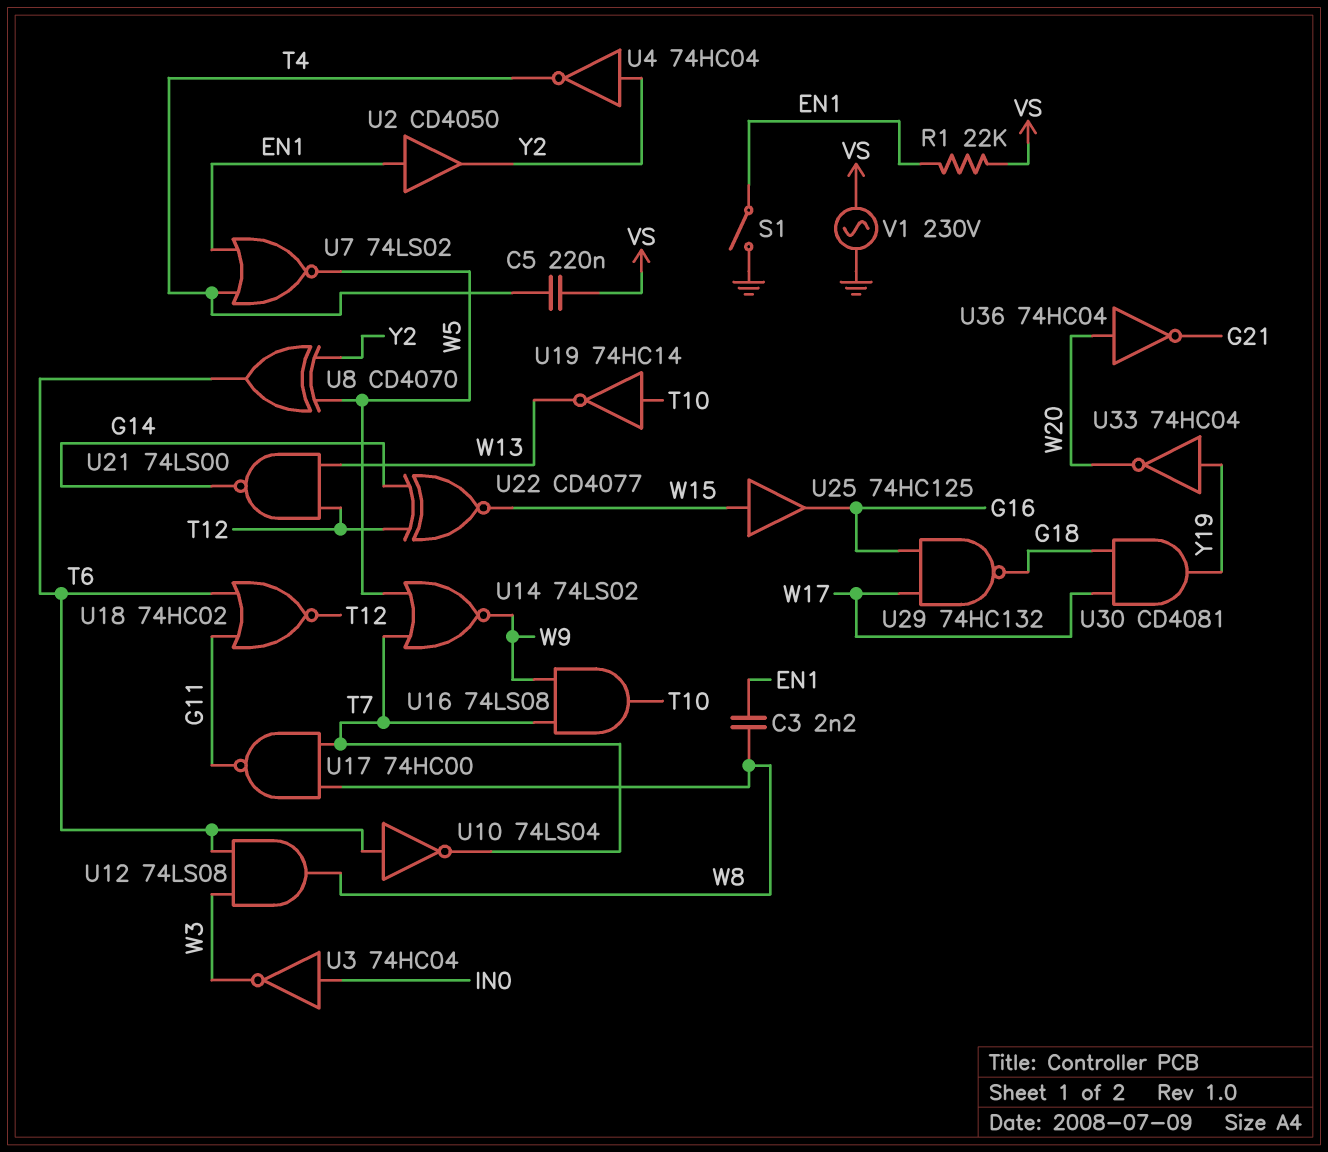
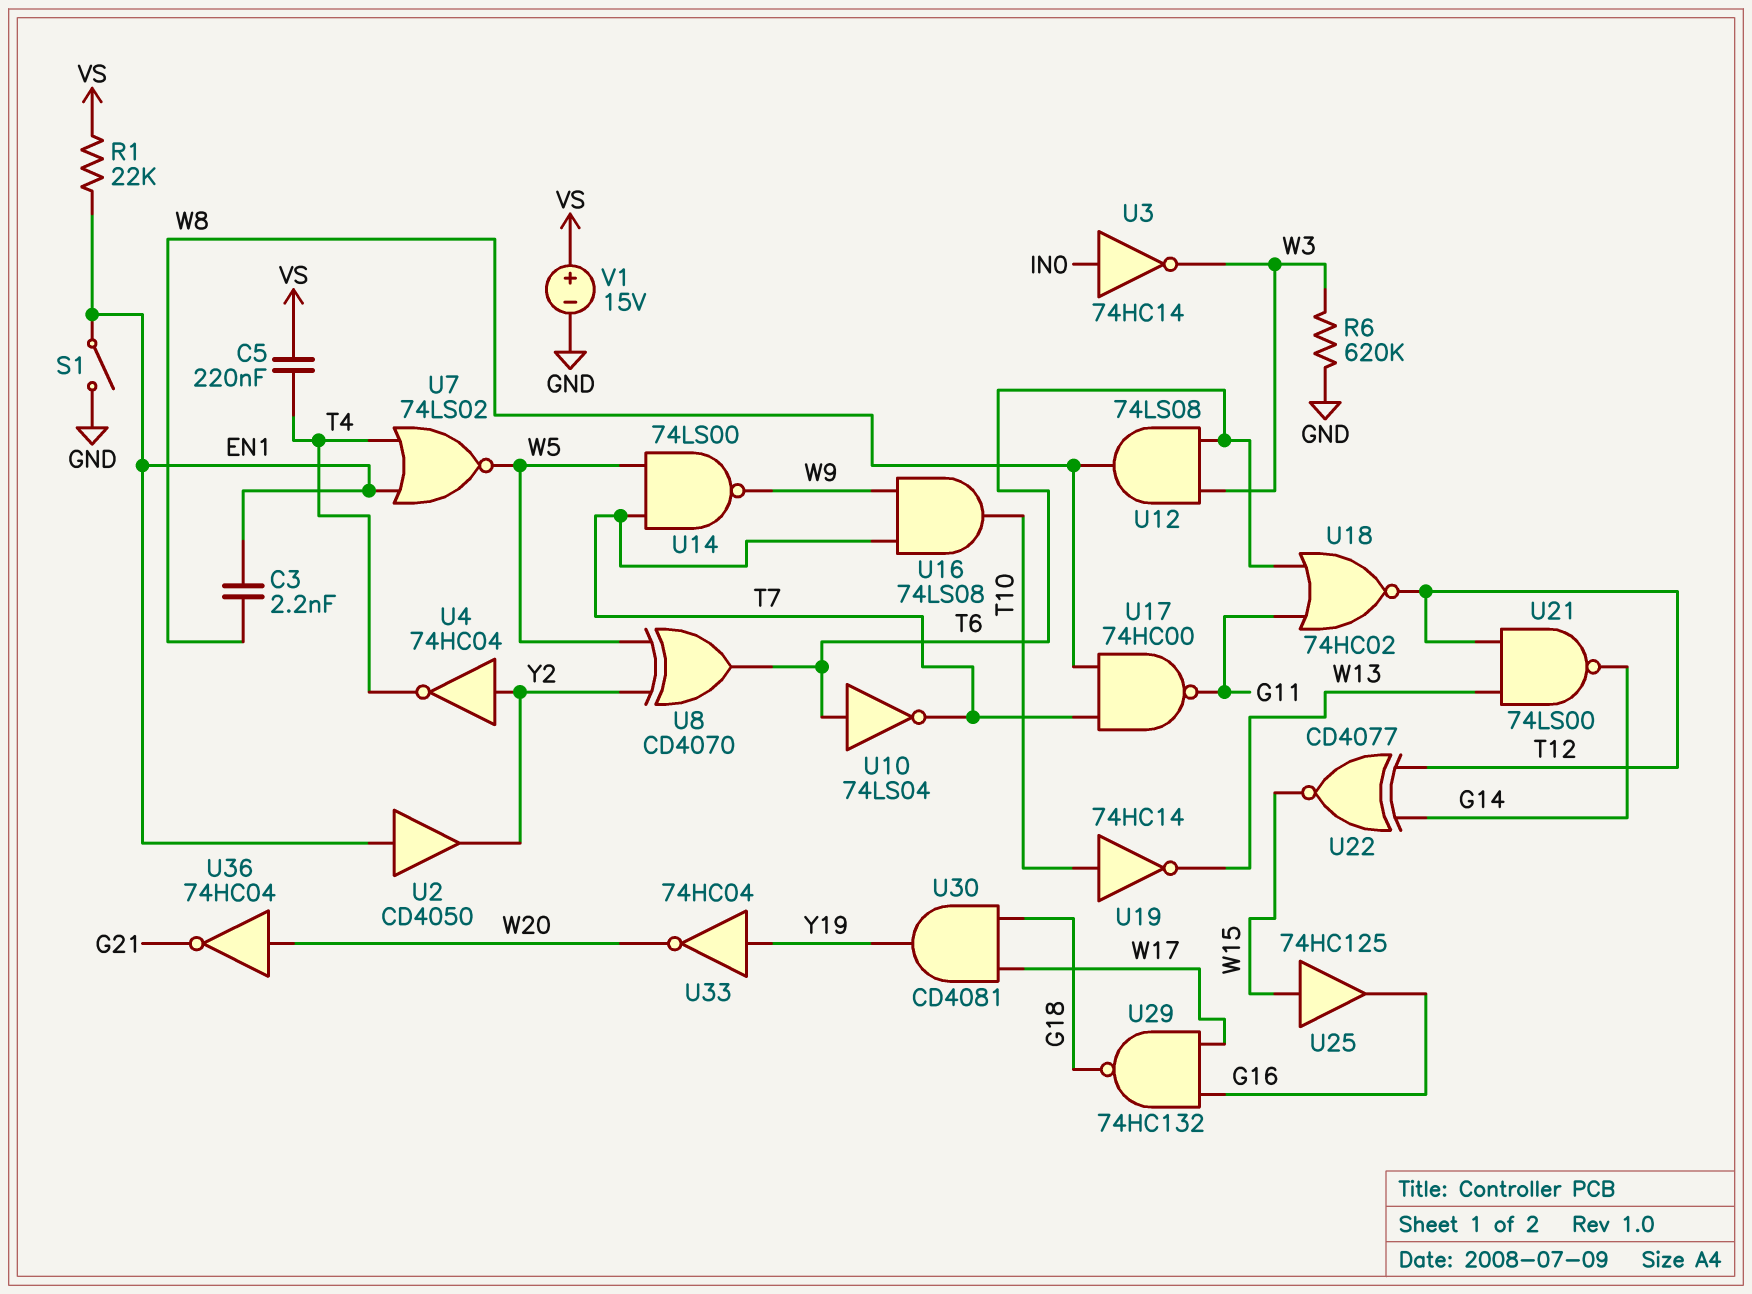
R6: none -> 620k (GND, W3)
U3: NOT 74HC04 (in IN0, out W3) -> NOT 74HC14 (in IN0, out W3)
U14: NOR 74LS02 (in T7, in W5, out W9) -> NAND 74LS00 (in T7, in W5, out W9)
V1: AC 230V (GND, VS) -> 15V (plus VS, minus GND)

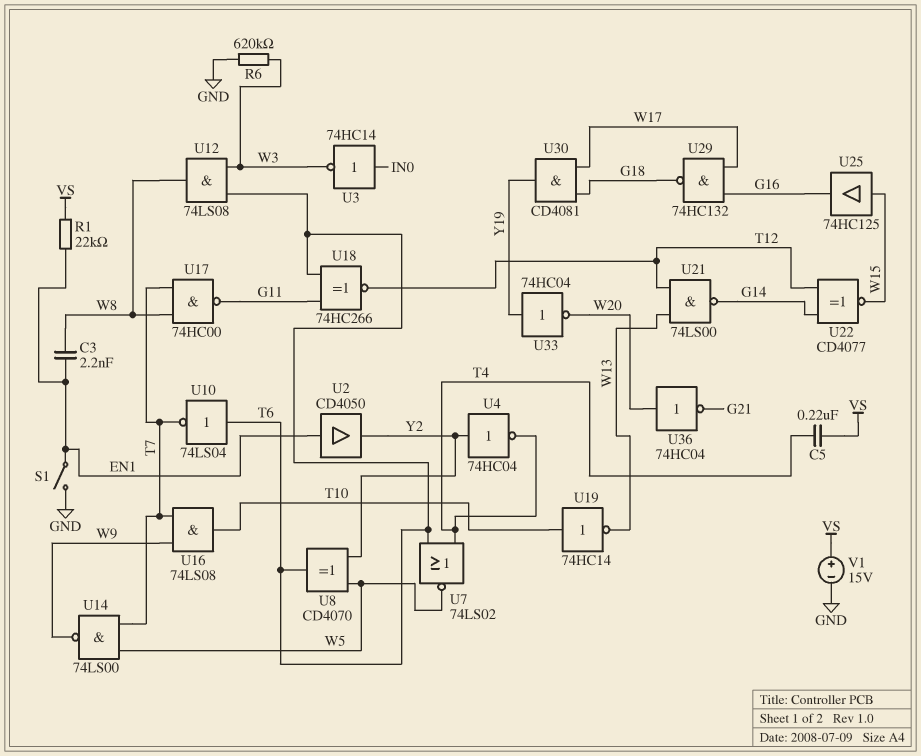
U7: NOR 74LS02 (in EN1, in T4, out W5) -> NOR 74LS02 (in T4, in T6, out W5)
U18: NOR 74HC02 (in G11, in T6, out T12) -> XNOR 74HC266 (in G11, in T6, out T12)

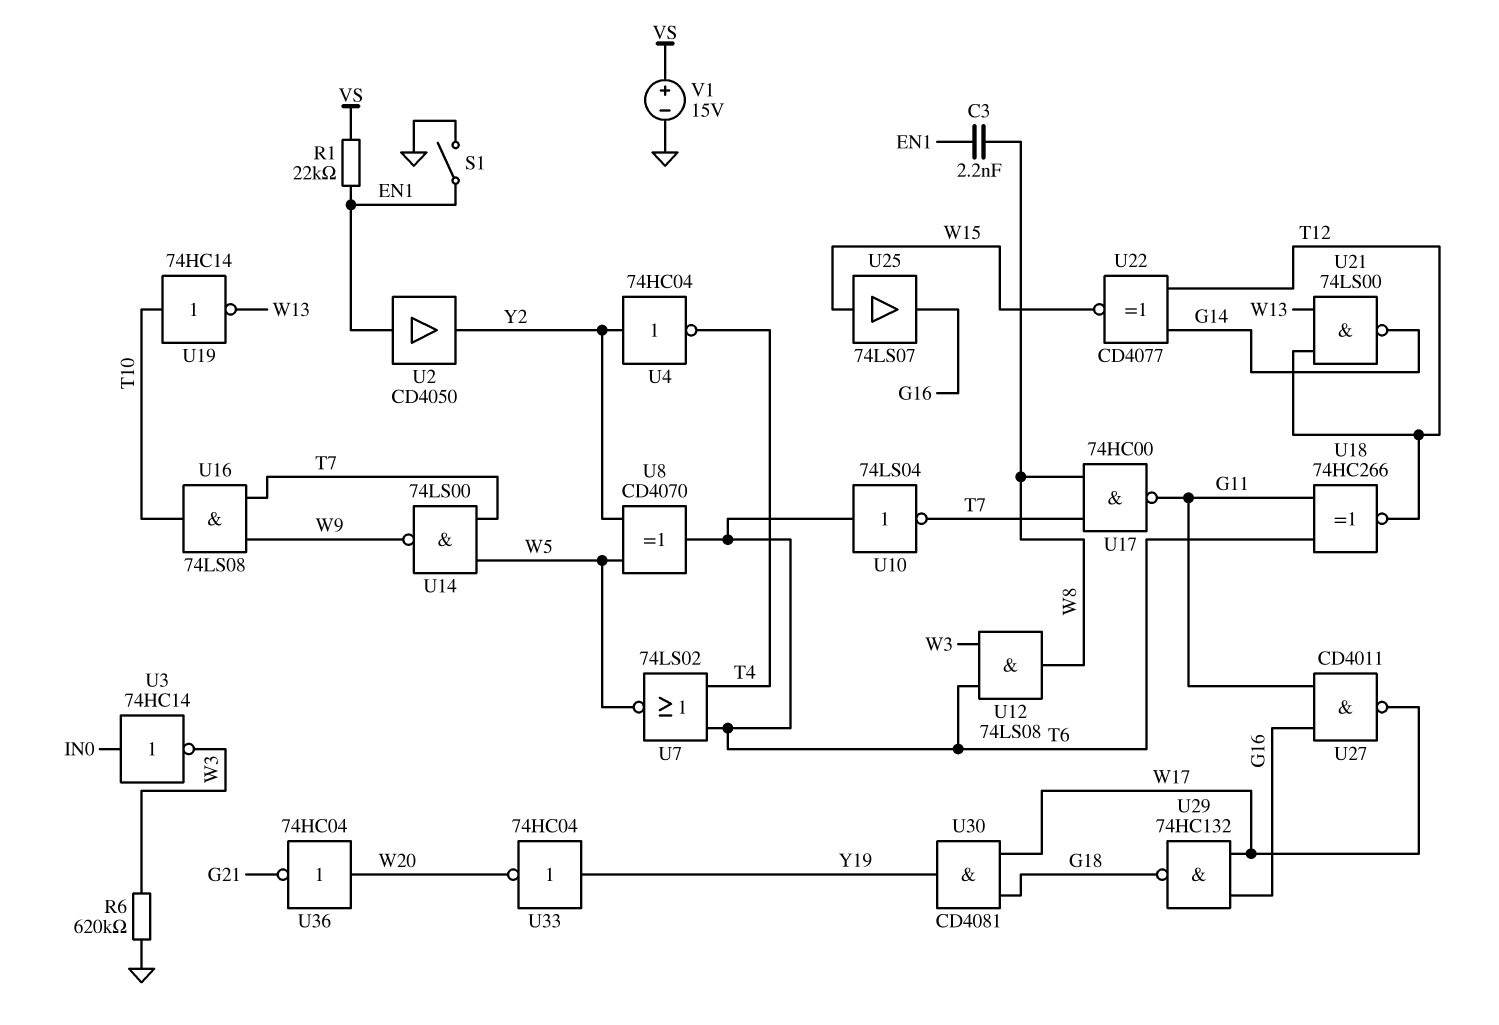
C5: 220nF (T4, VS) -> none
U25: buffer 74HC125 (in W15, out G16) -> buffer 74LS07 (in W15, out G16)
U27: none -> NAND CD4011 (in G11, in G16, out W17)

